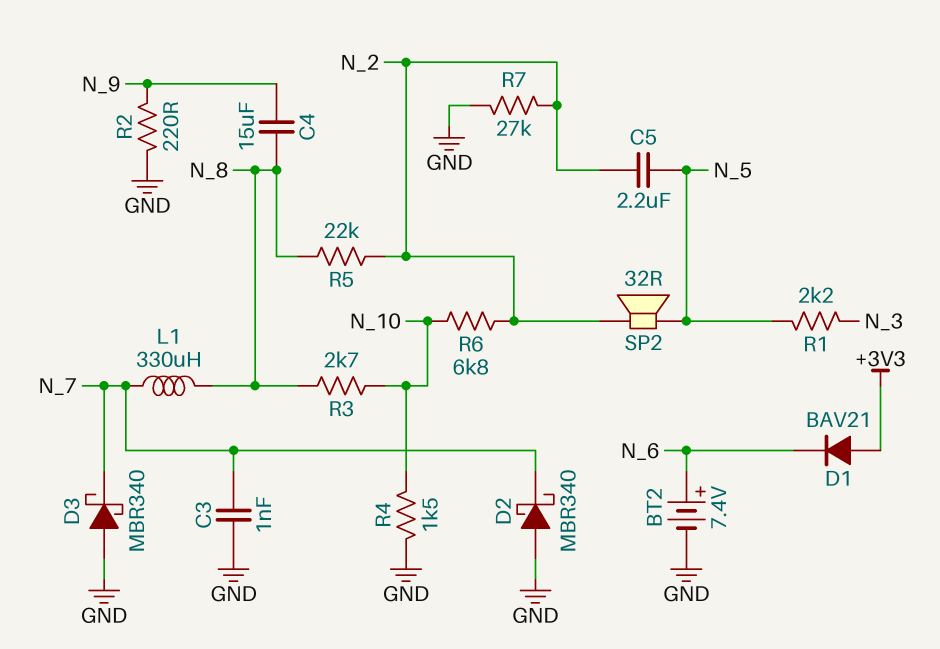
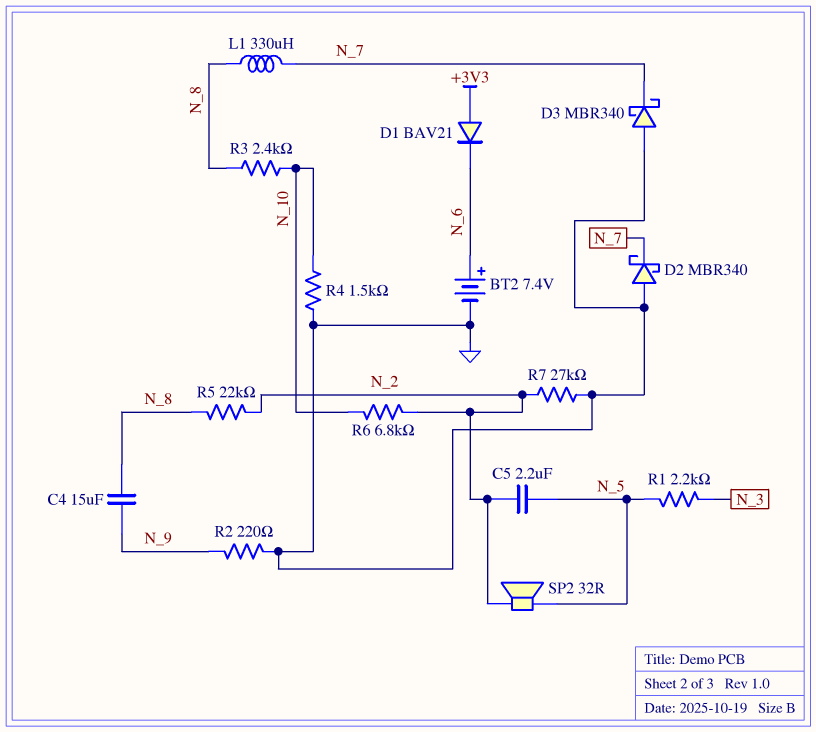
C3: 1nF (GND, N_7) -> none
R3: 2.7k (N_8, N_10) -> 2.4k (N_8, N_10)

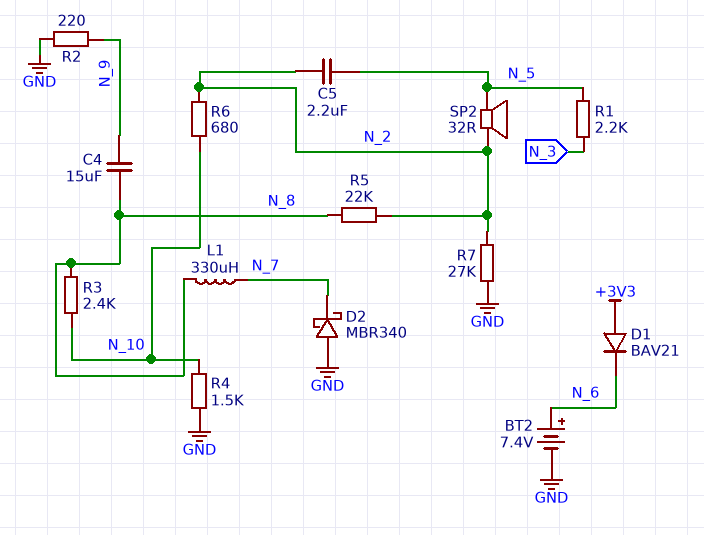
D3: schottky MBR340 (A GND, K N_7) -> none
R6: 6.8k (N_2, N_10) -> 680 (N_2, N_10)

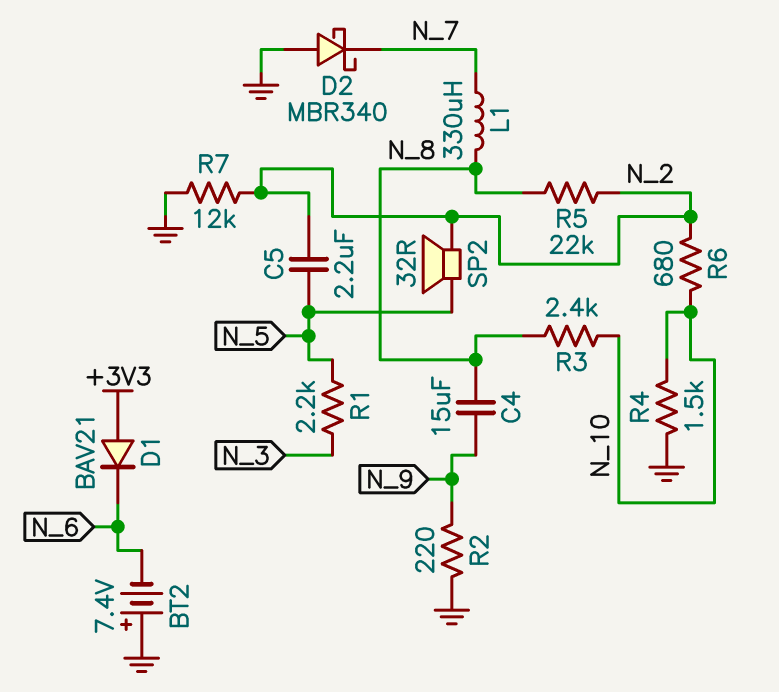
BT2: 7.4V (plus N_6, minus GND) -> 7.4V (plus GND, minus N_6)
R7: 27k (GND, N_2) -> 12k (GND, N_2)

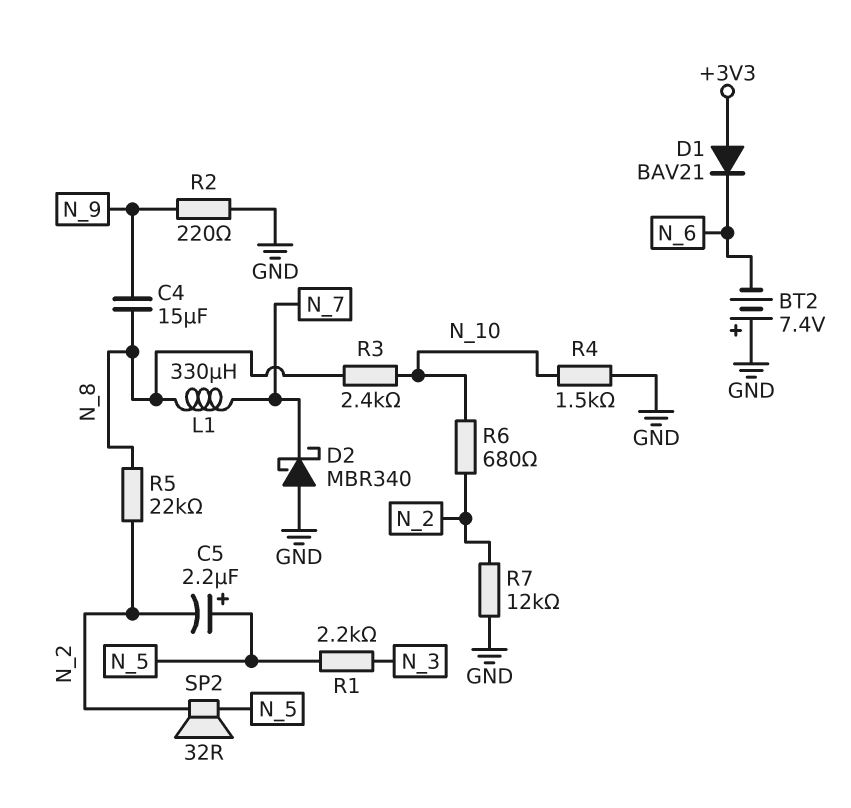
C5: 2.2uF (N_2, N_5) -> 2.2uF (plus N_5, minus N_2)

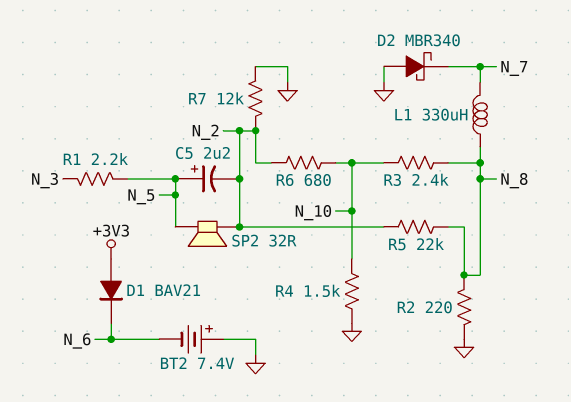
C4: 15uF (N_8, N_9) -> none
R2: 220 (GND, N_9) -> 220 (GND, N_8)

